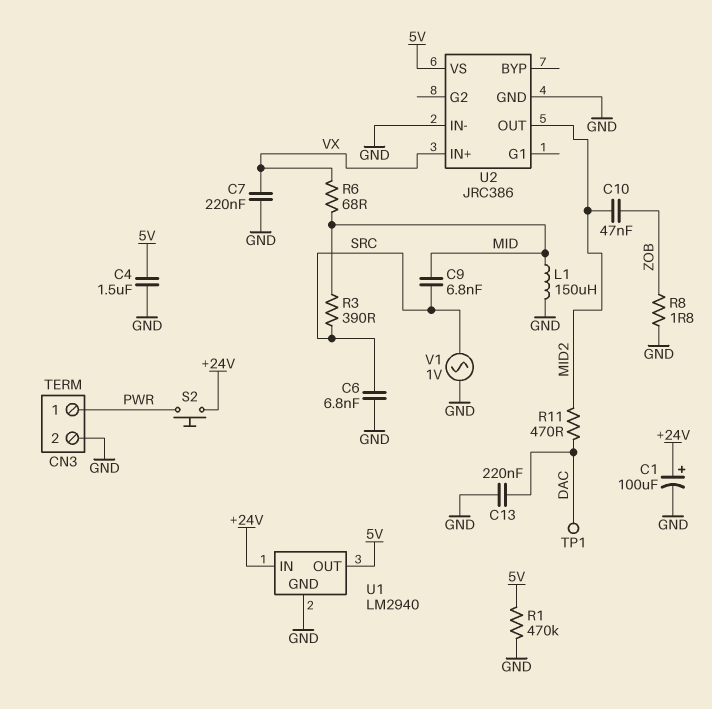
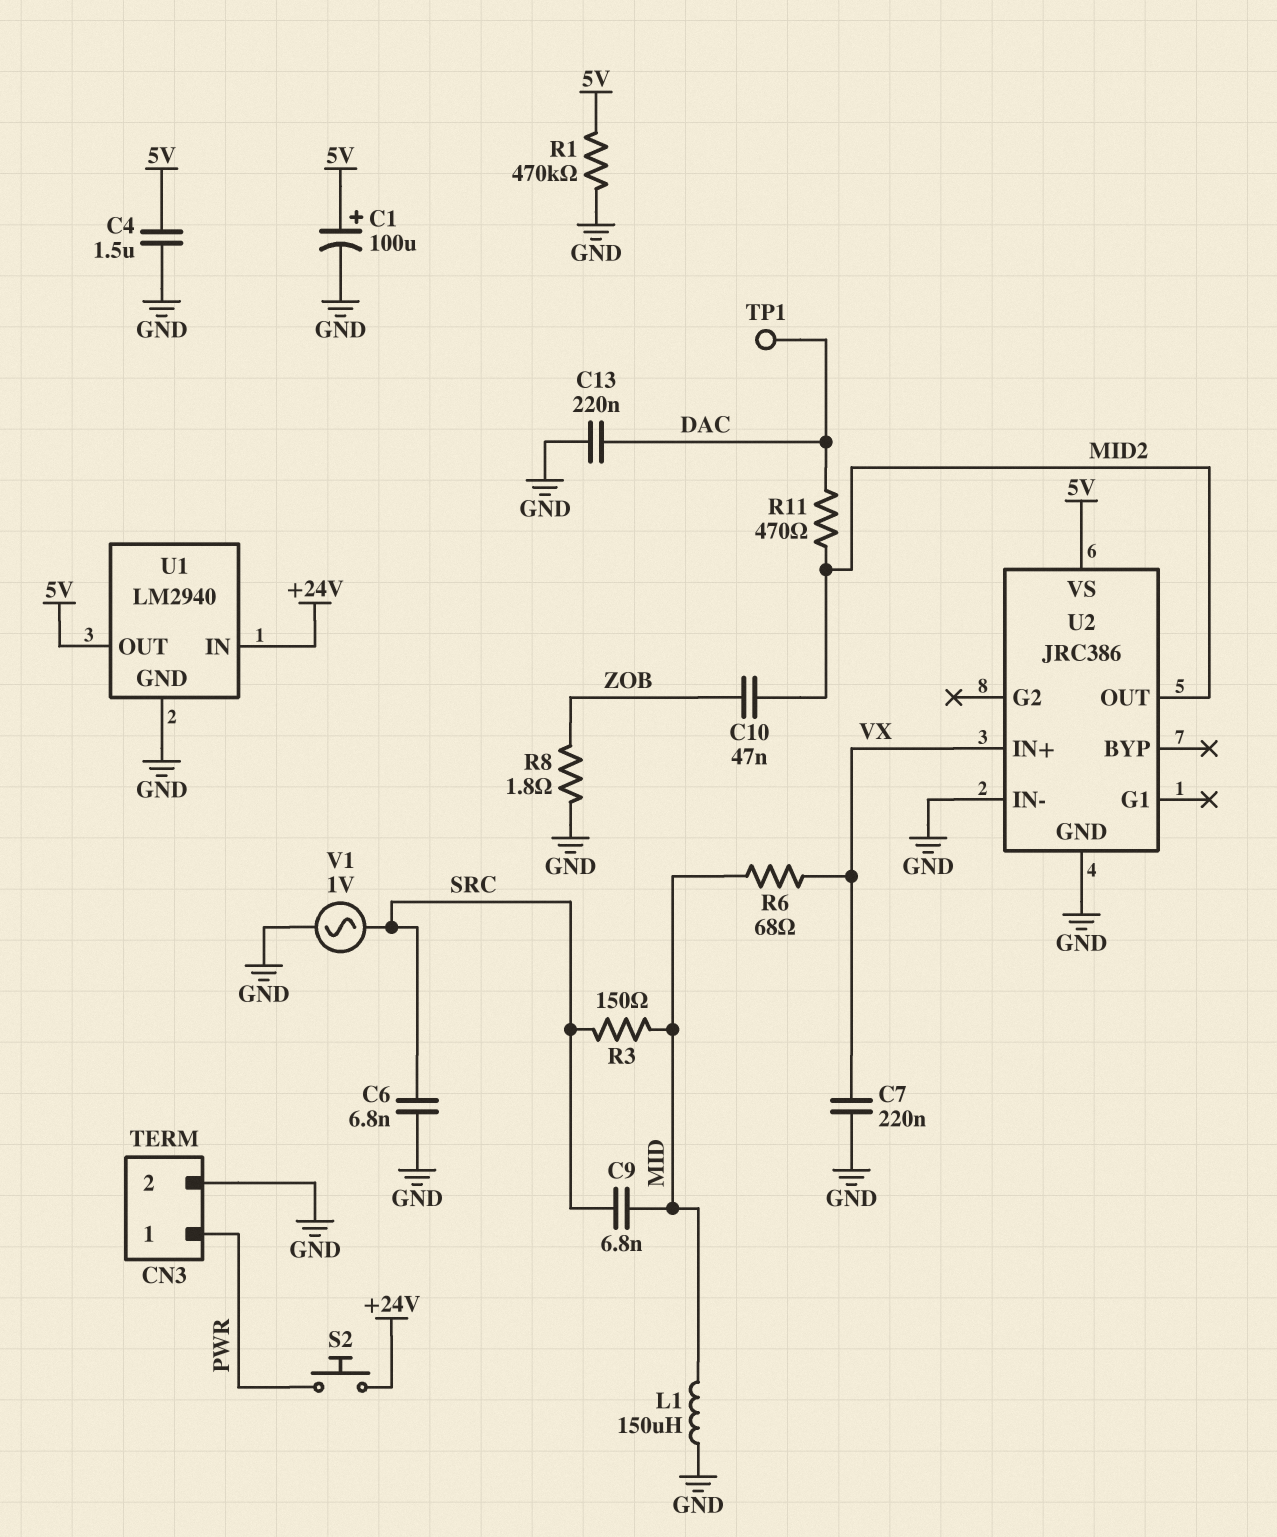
C1: 100uF (plus +24V, minus GND) -> 100uF (plus 5V, minus GND)
R3: 390 (MID, SRC) -> 150 (MID, SRC)

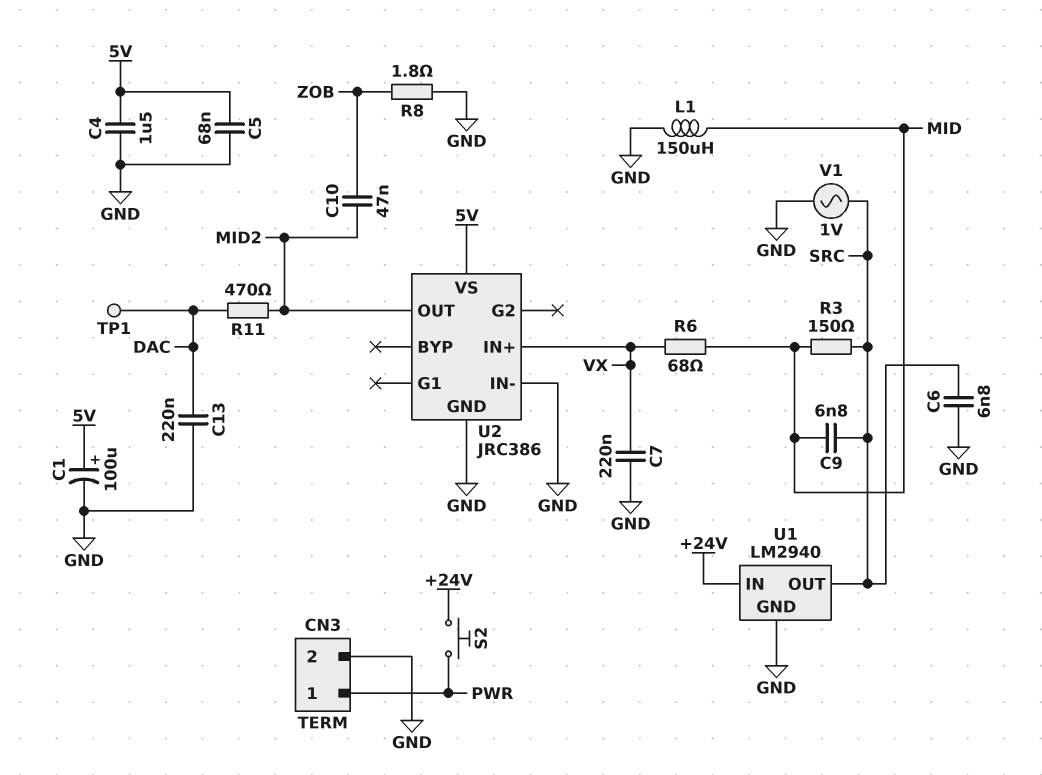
C5: none -> 68nF (5V, GND)
R1: 470k (5V, GND) -> none
U1 pin OUT: 5V -> SRC

